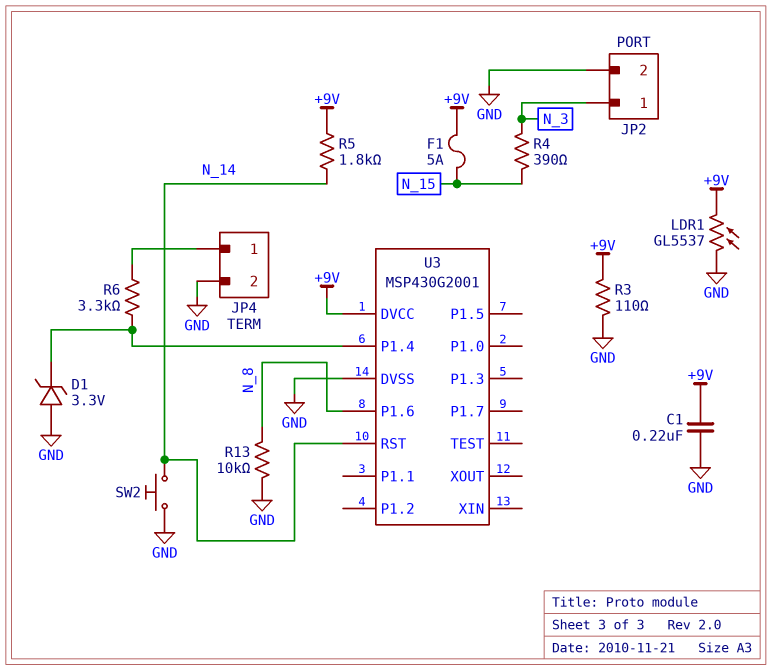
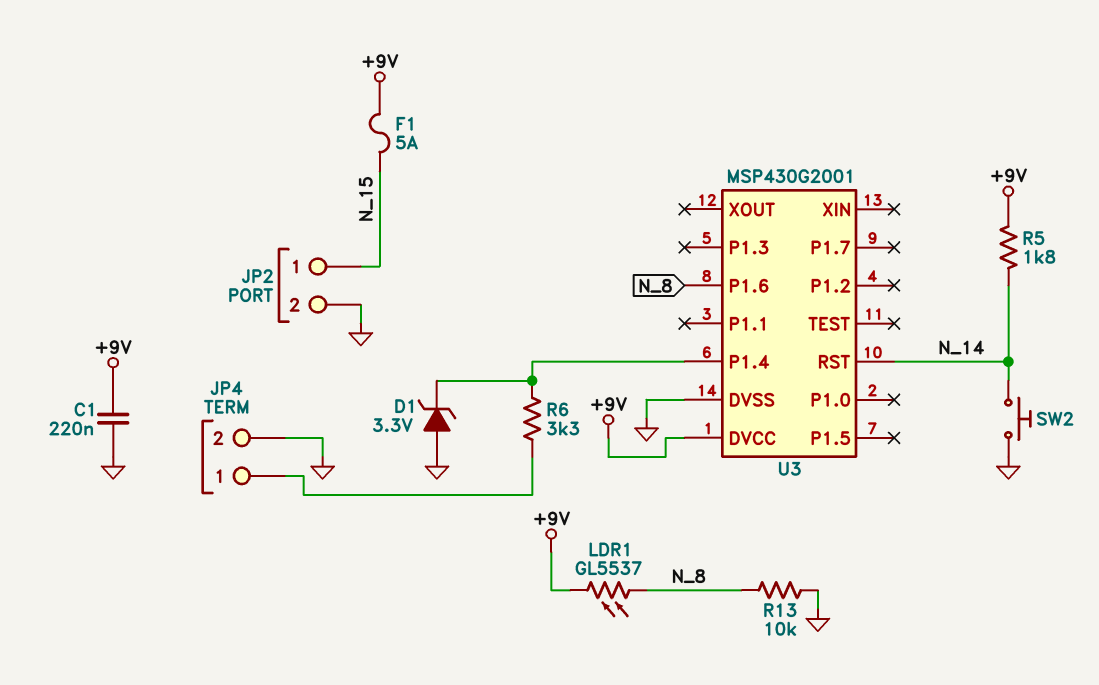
JP2 pin 1: N_3 -> N_15
LDR1: GL5537 (+9V, GND) -> GL5537 (+9V, N_8)
R3: 110 (+9V, GND) -> none
R4: 390 (N_3, N_15) -> none

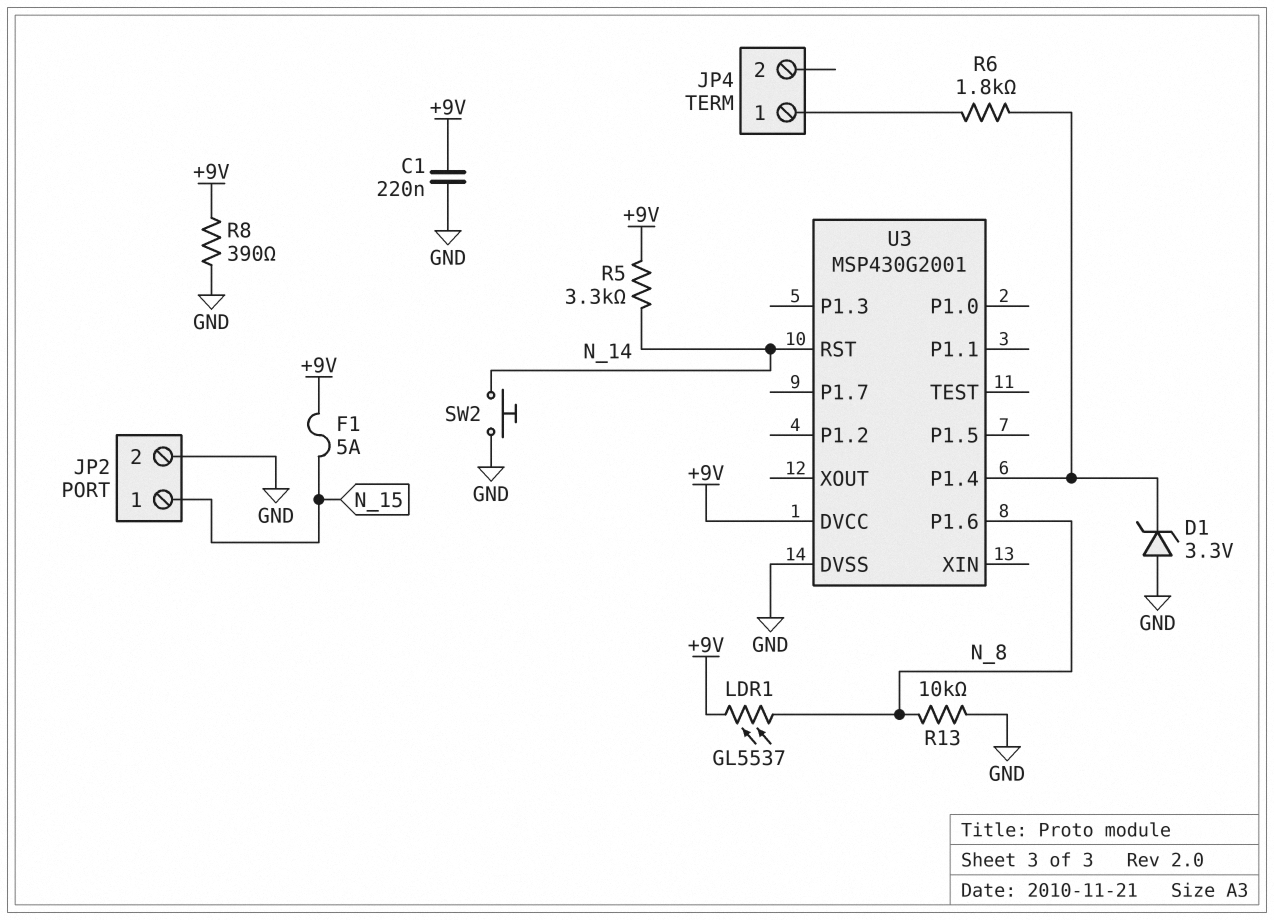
JP4 pin 2: GND -> none
R5: 1.8k (+9V, N_14) -> 3.3k (+9V, N_14)
R6: 3.3k (JP4/1, U3/P1.4) -> 1.8k (JP4/1, U3/P1.4)
R8: none -> 390 (+9V, GND)

